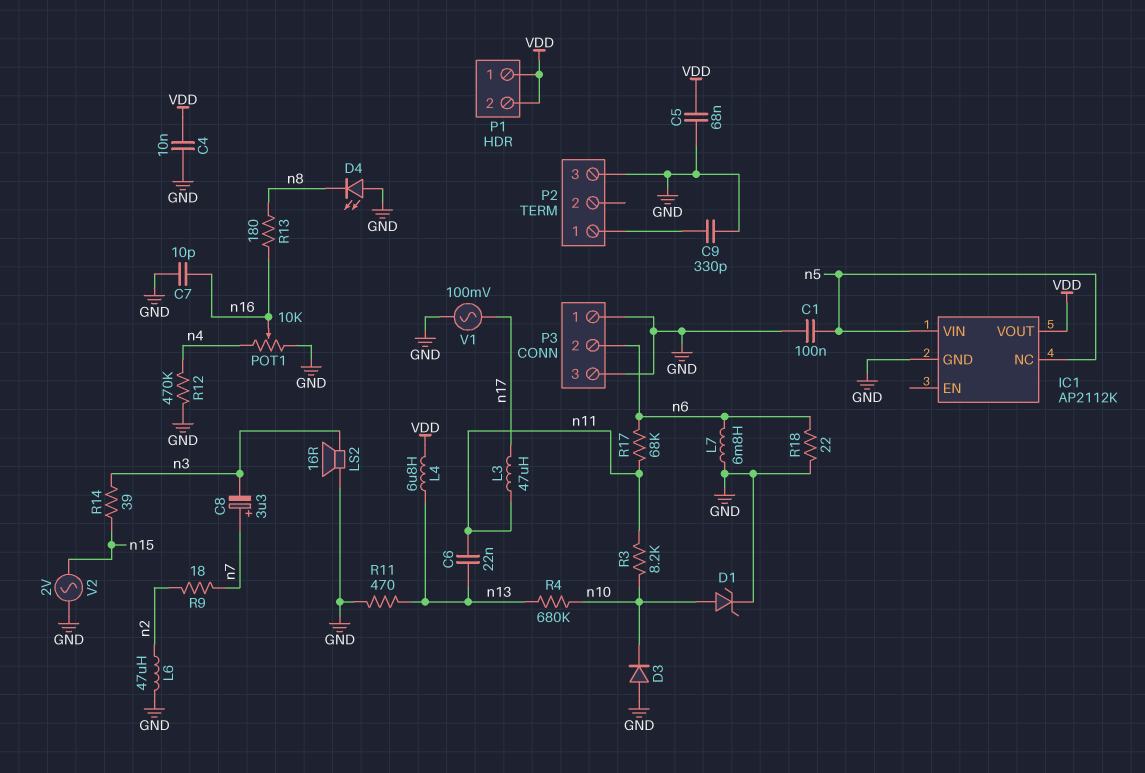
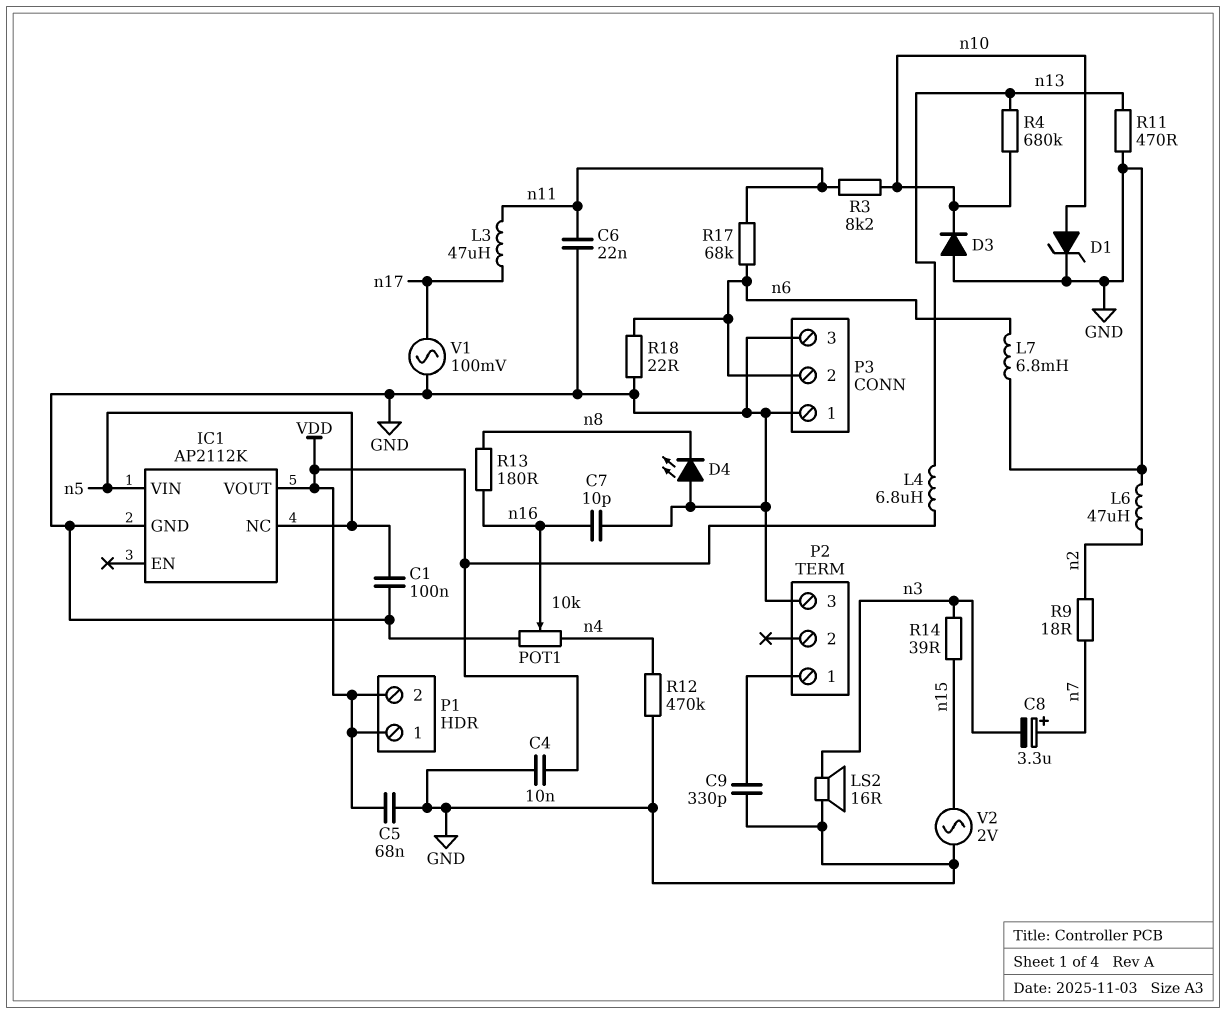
C6: 22nF (n11, n13) -> 22nF (GND, n11)

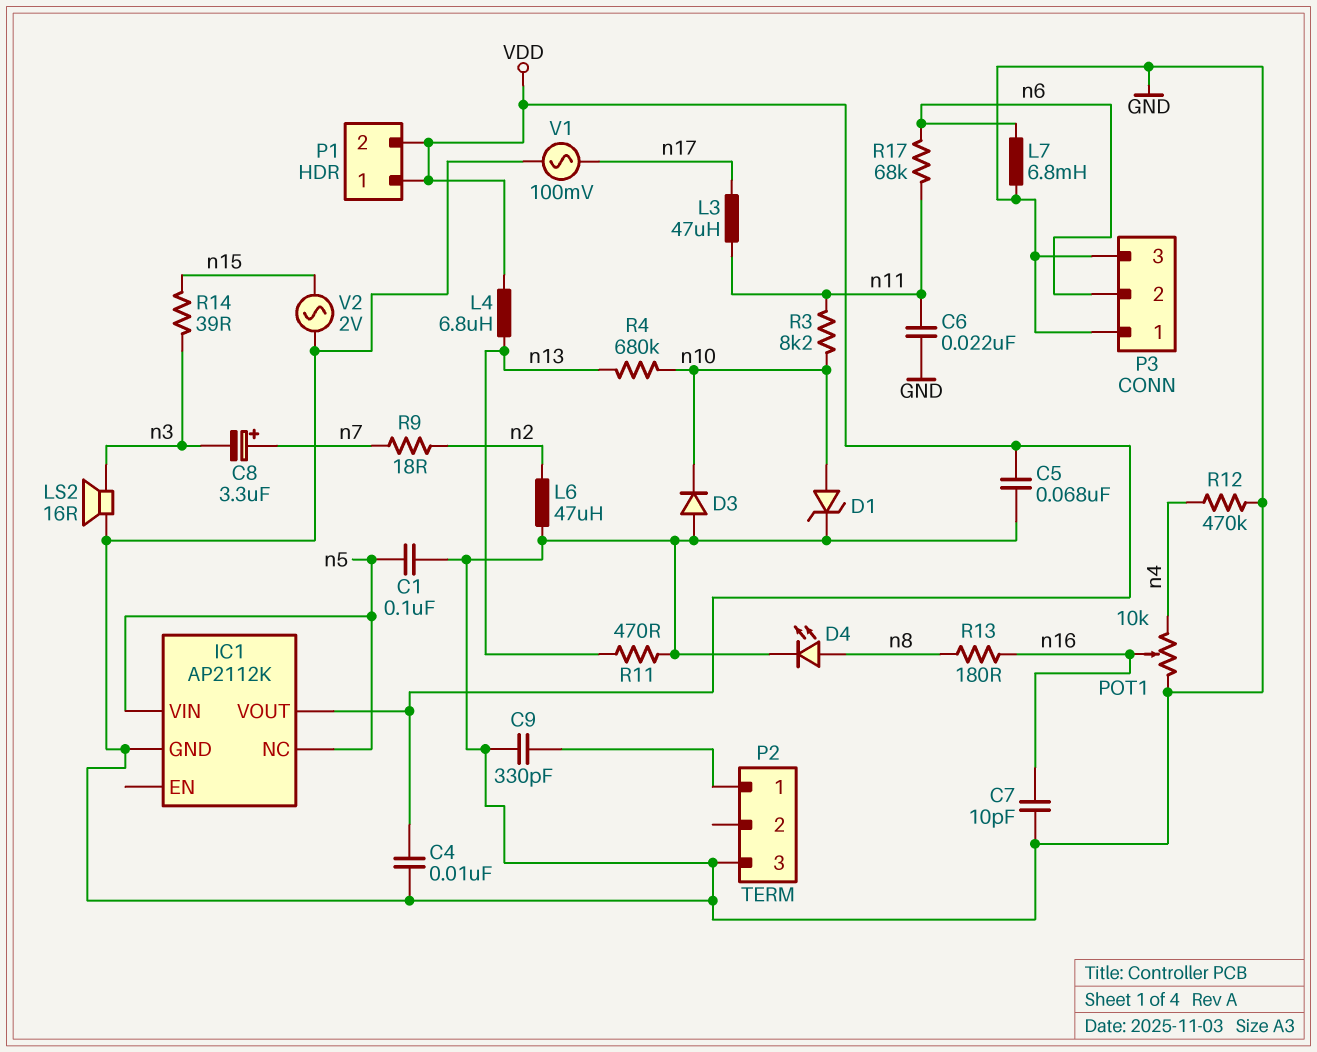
D4: LED (A GND, K n8) -> LED (A n8, K GND)
R18: 22 (GND, n6) -> none

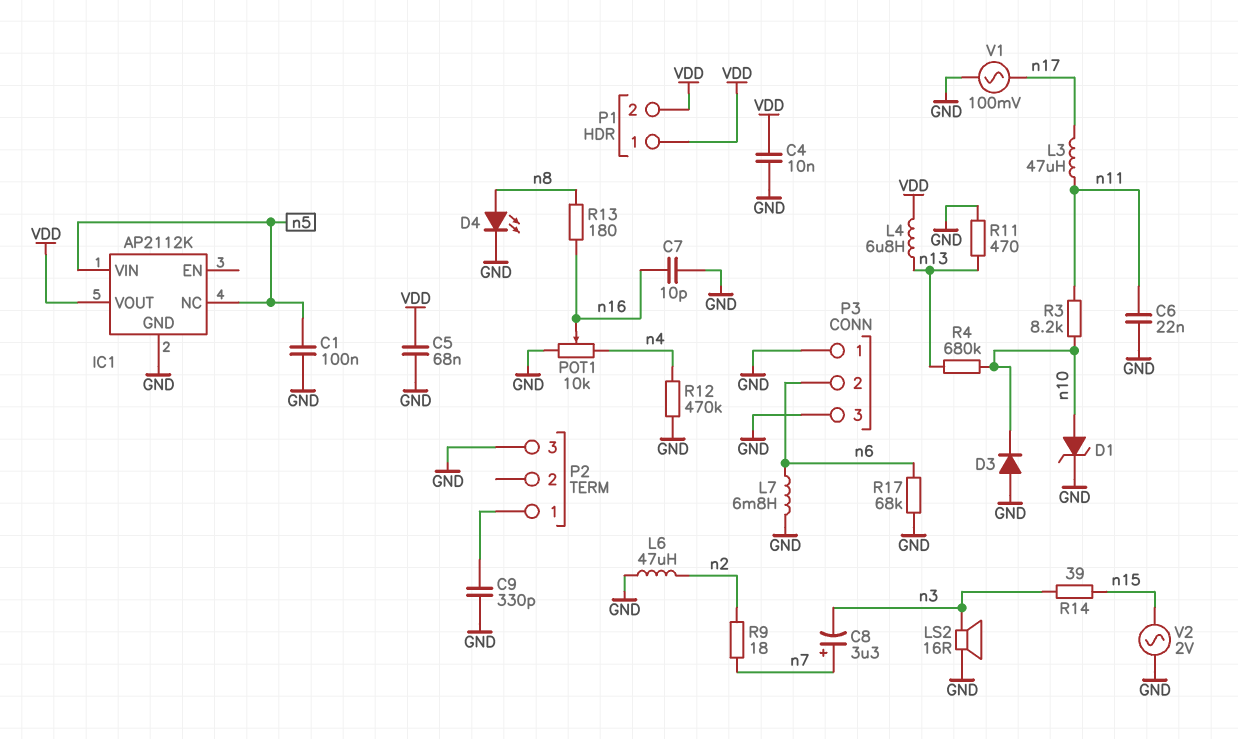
R17: 68k (n6, n11) -> 68k (GND, n6)

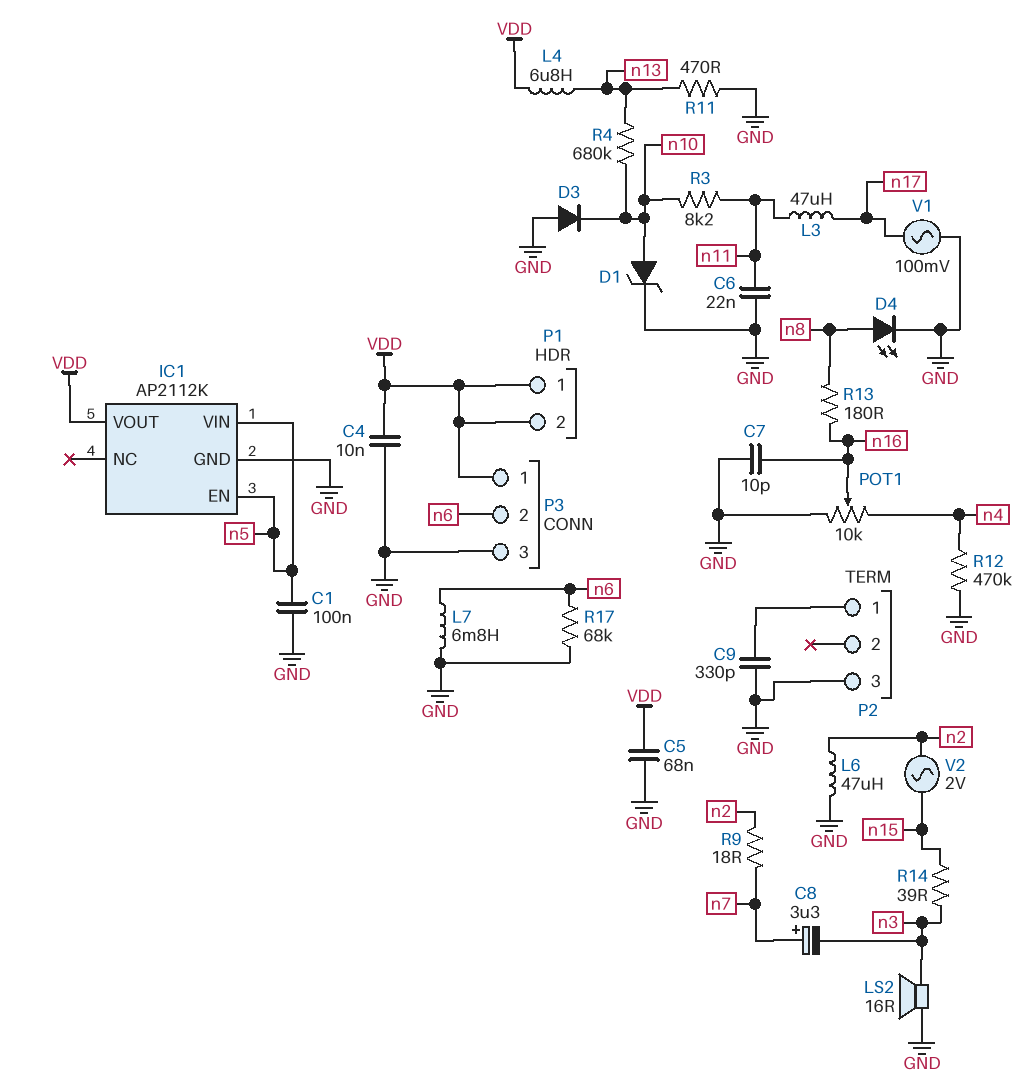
IC1 pin EN: none -> n5
IC1 pin NC: n5 -> none
P3 pin 1: GND -> VDD
V2: AC 2V (GND, n15) -> AC 2V (n2, n15)

